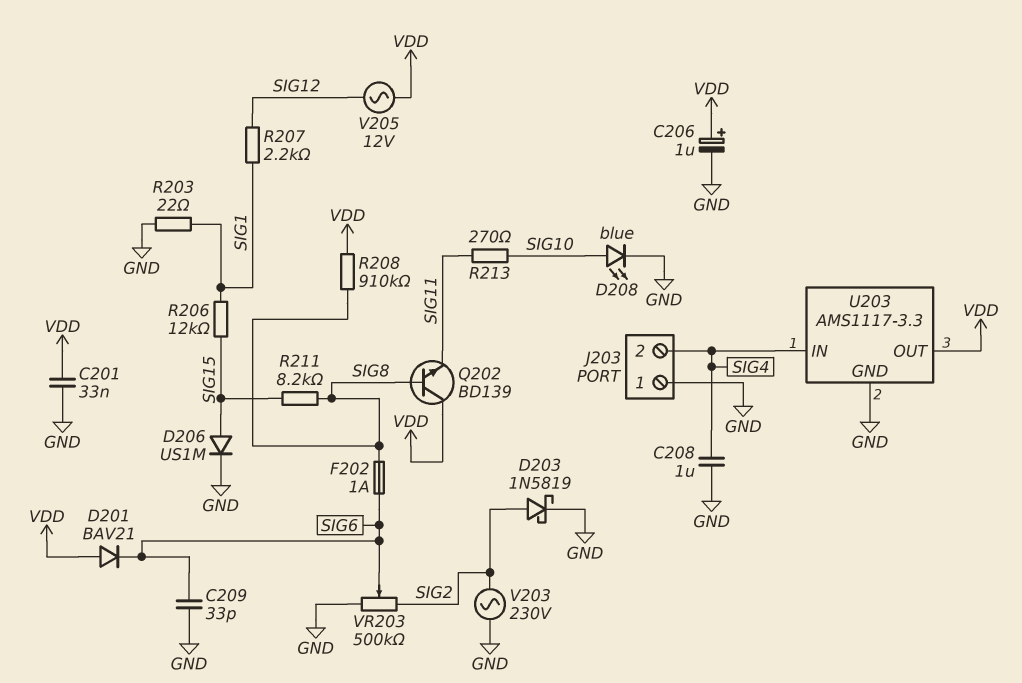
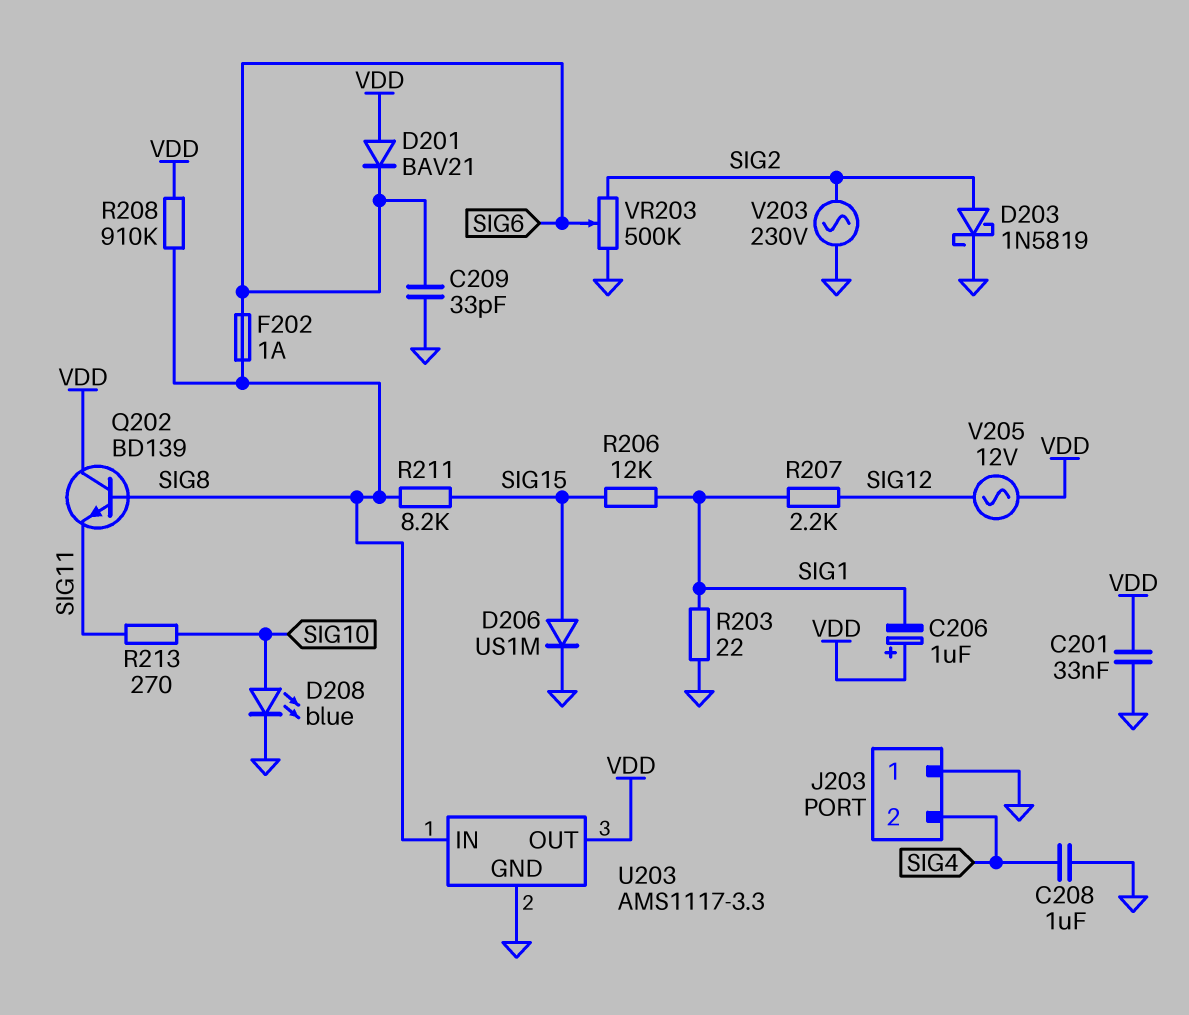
C206: 1uF (plus VDD, minus GND) -> 1uF (plus VDD, minus SIG1)
U203 pin IN: SIG4 -> SIG8

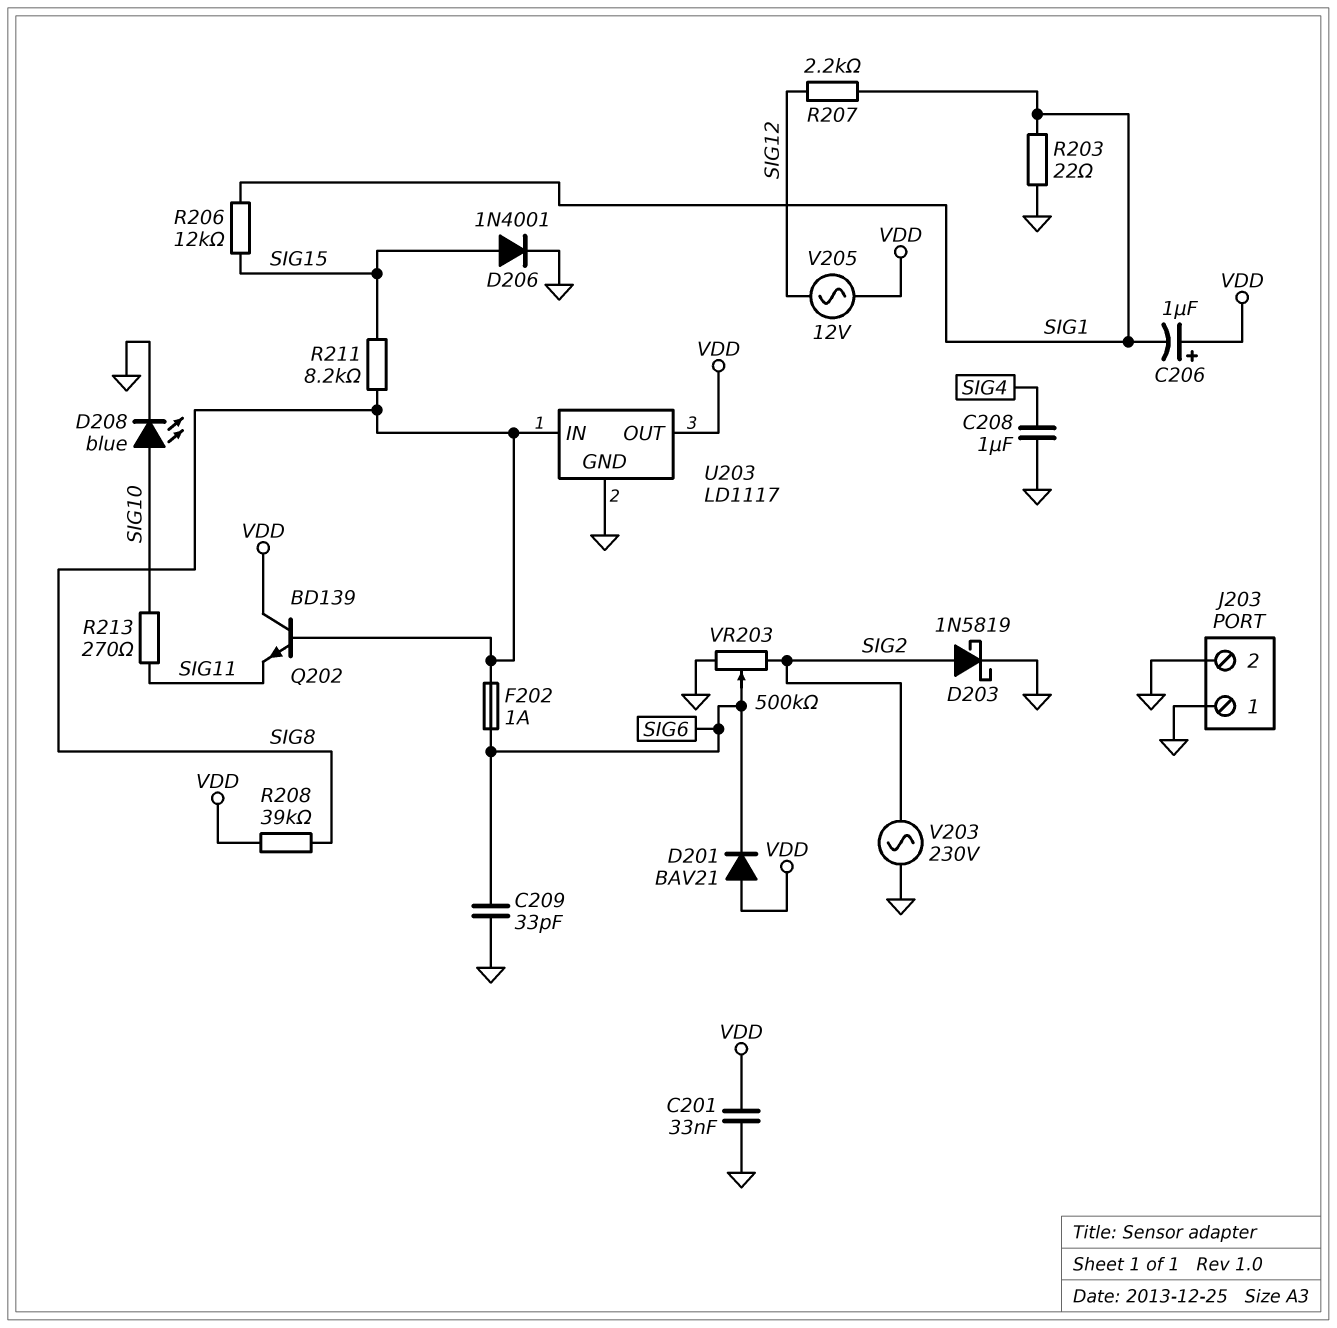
D206: diode US1M (A SIG15, K GND) -> diode 1N4001 (A SIG15, K GND)
J203 pin 2: SIG4 -> GND
R208: 910k (SIG8, VDD) -> 39k (SIG8, VDD)
U203: AMS1117-3.3 -> LD1117

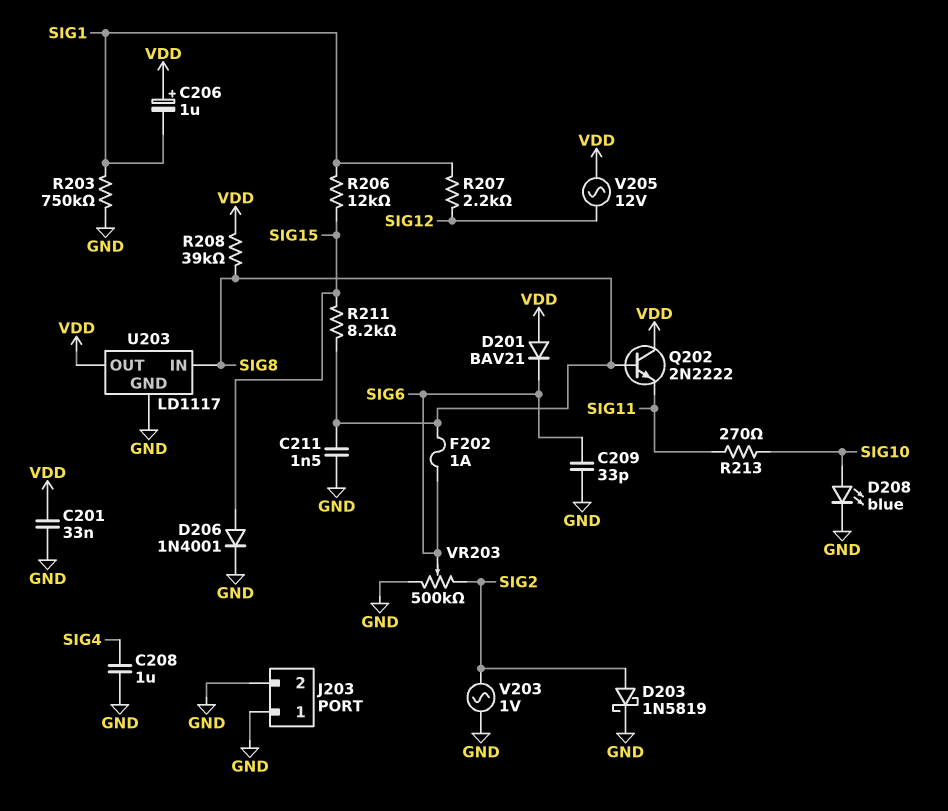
C211: none -> 1.5nF (GND, SIG8)
Q202: NPN BD139 (B SIG8, C VDD, E SIG11) -> NPN 2N2222 (B SIG8, C VDD, E SIG11)
R203: 22 (GND, SIG1) -> 750k (GND, SIG1)
V203: AC 230V (GND, SIG2) -> AC 1V (GND, SIG2)

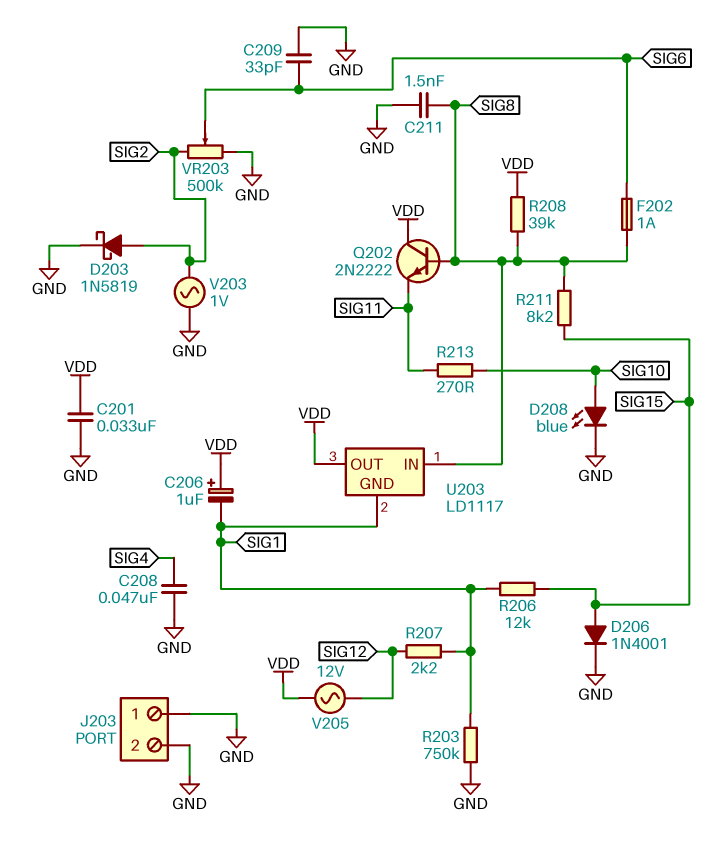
C208: 1uF (GND, SIG4) -> 47nF (GND, SIG4)
D201: diode BAV21 (A VDD, K SIG6) -> none
U203 pin GND: GND -> SIG1

